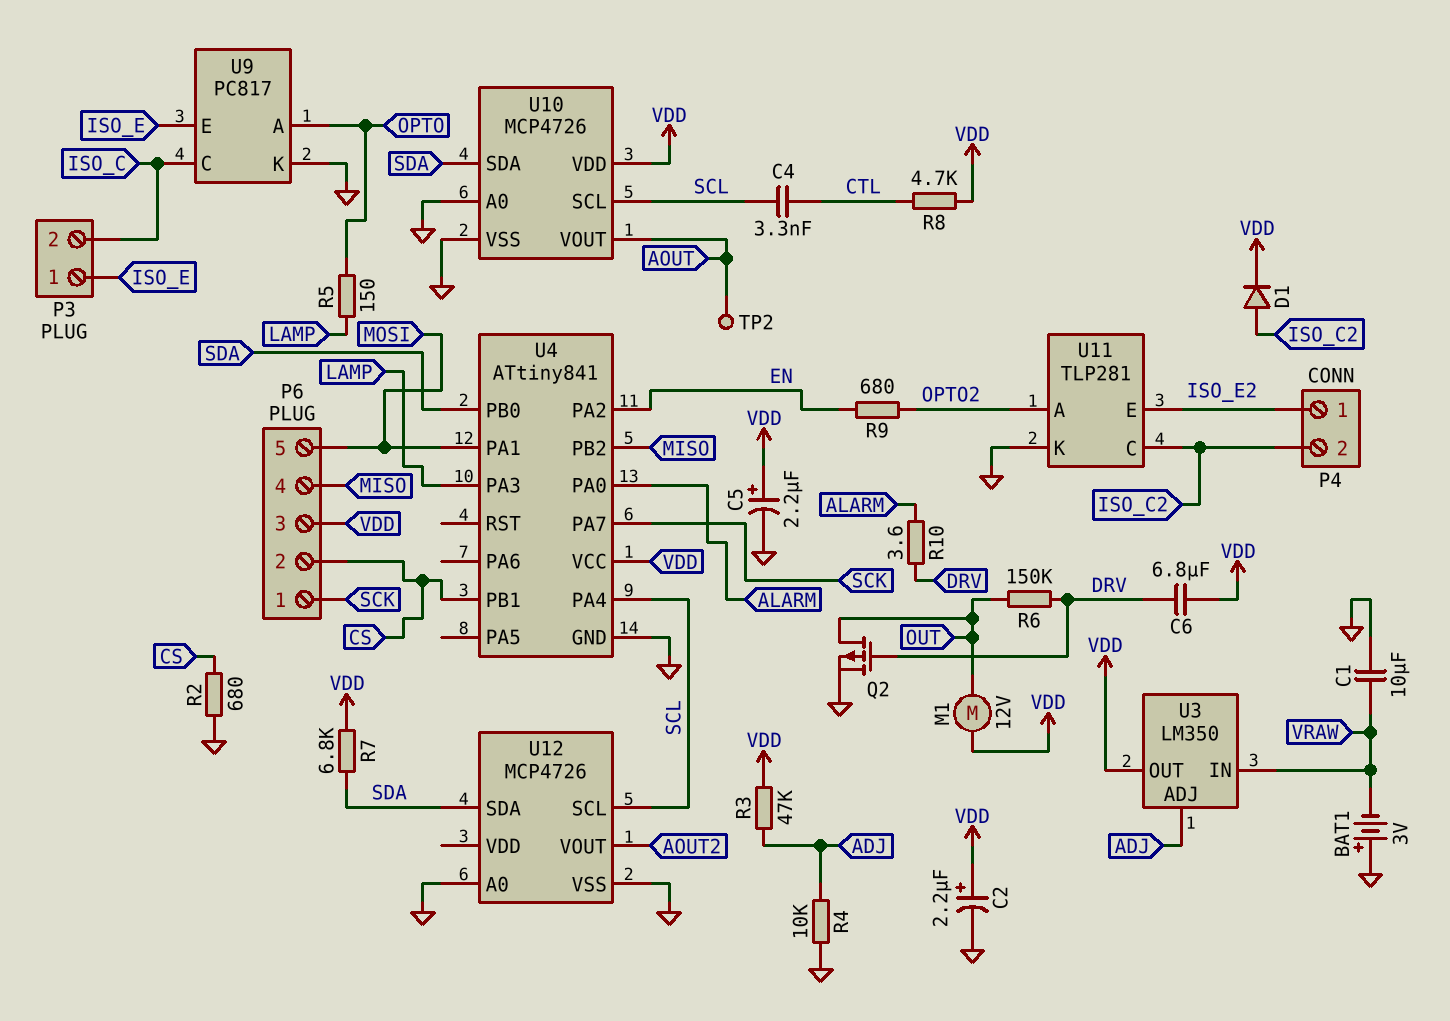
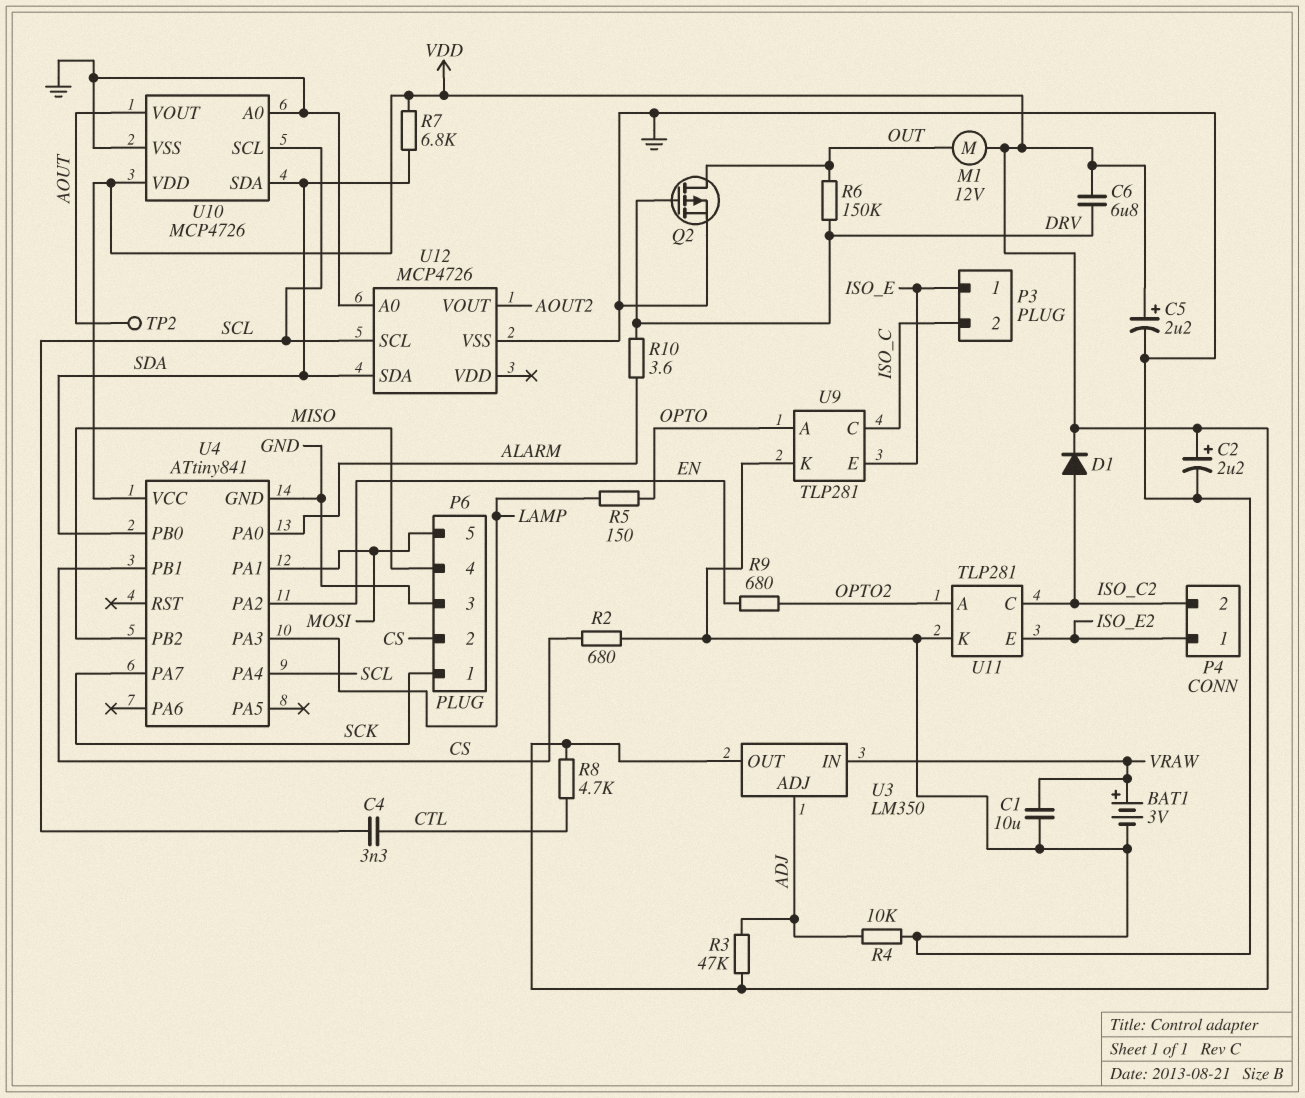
BAT1: 3V (plus GND, minus VRAW) -> 3V (plus VRAW, minus GND)
P6 pin 3: VDD -> GND
U9: PC817 -> TLP281

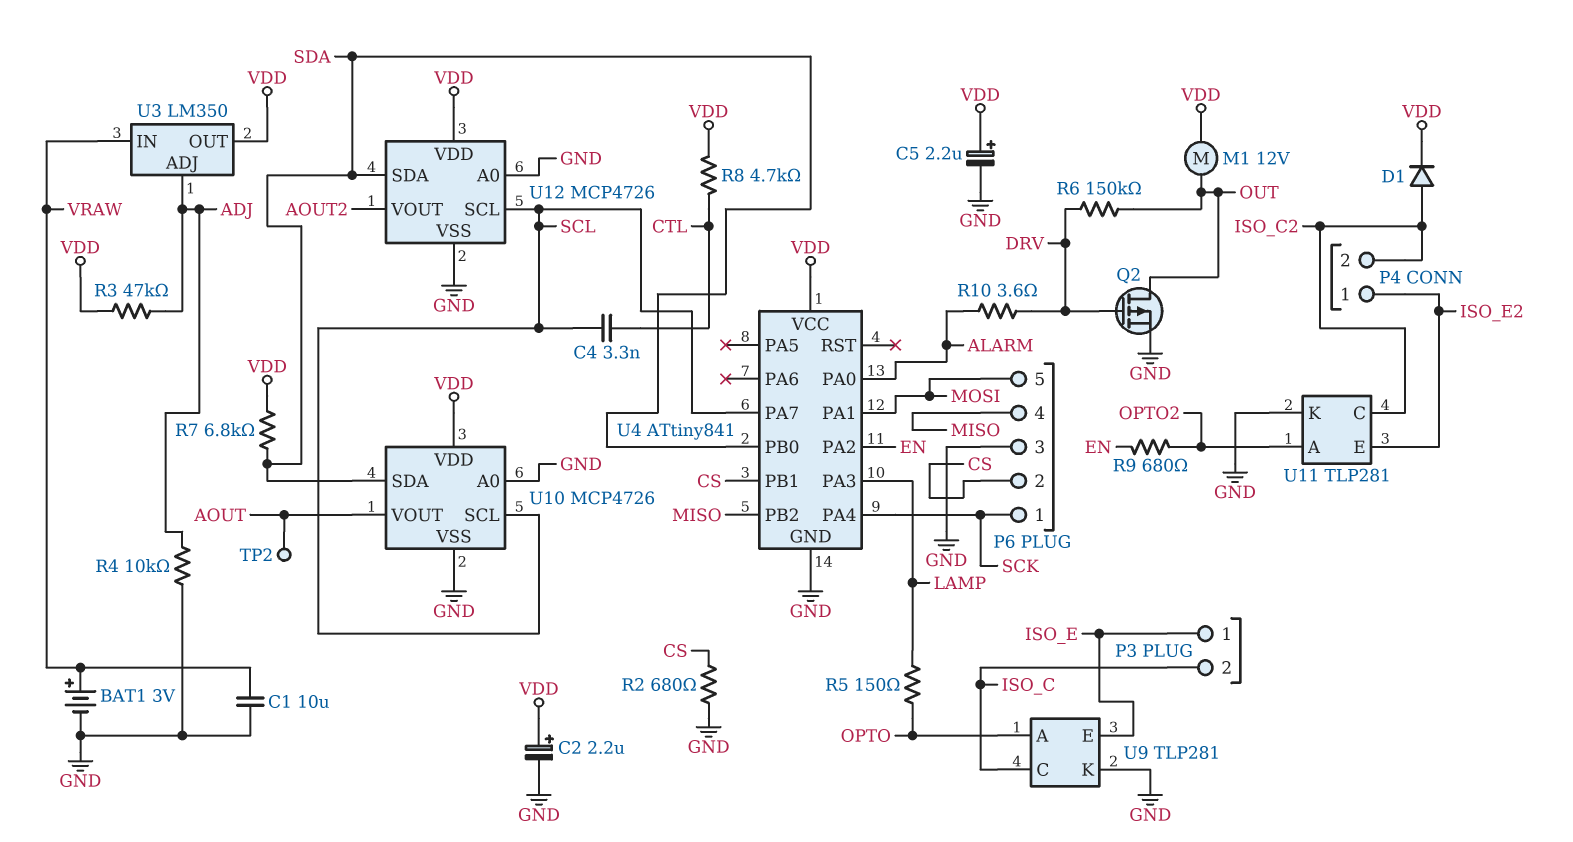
C6: 6.8uF (DRV, VDD) -> none
U4 pin PA4: SCL -> SCK
U4 pin PA7: SCK -> SCL
U12 pin VDD: none -> VDD

